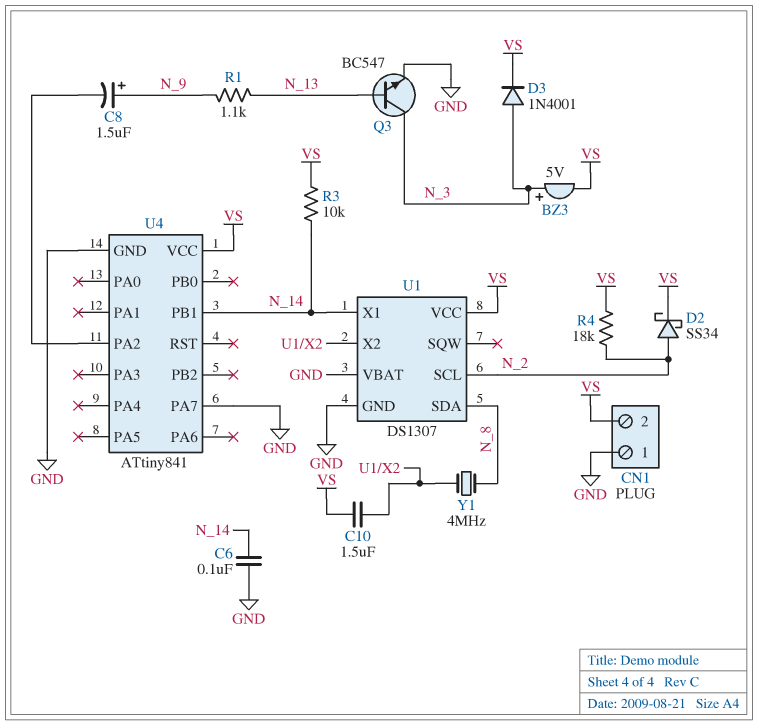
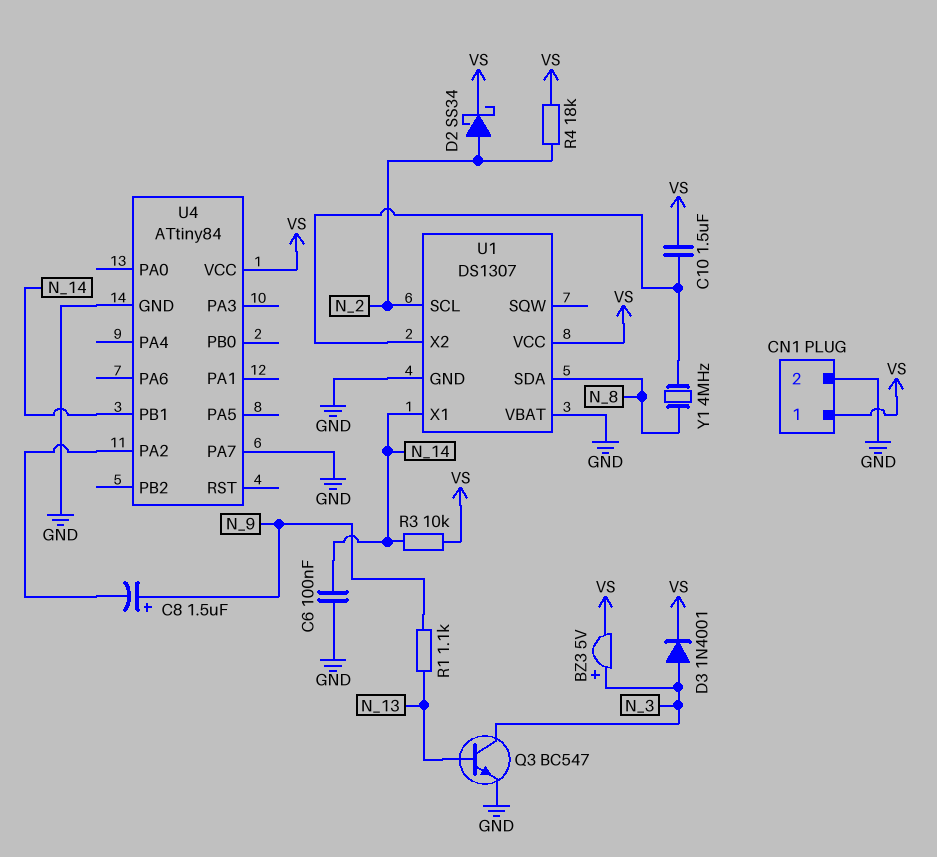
CN1 pin 1: GND -> VS
CN1 pin 2: VS -> GND
U4: ATtiny841 -> ATtiny84

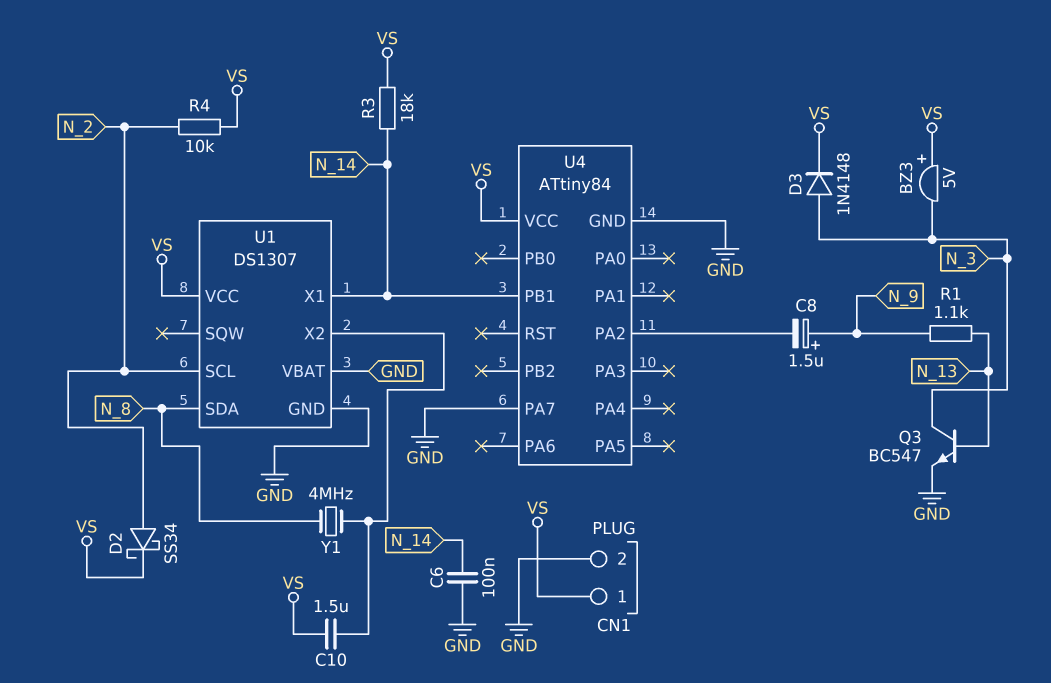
BZ3: buzzer 5V (plus N_3, minus VS) -> buzzer 5V (plus VS, minus N_3)
D3: diode 1N4001 (A N_3, K VS) -> diode 1N4148 (A N_3, K VS)
R3: 10k (N_14, VS) -> 18k (N_14, VS)
R4: 18k (N_2, VS) -> 10k (N_2, VS)

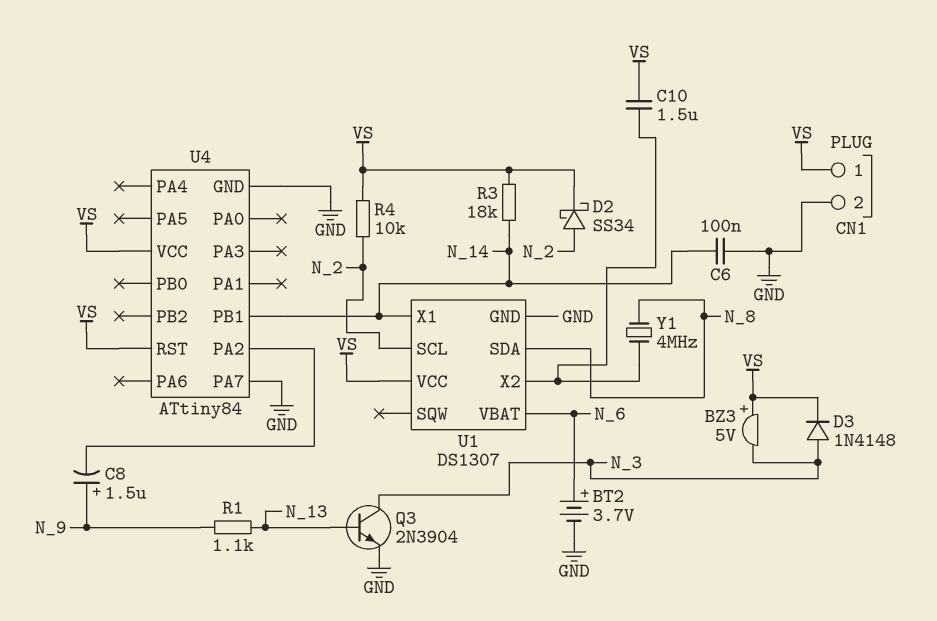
BT2: none -> 3.7V (plus N_6, minus GND)
Q3: NPN BC547 (B N_13, C N_3, E GND) -> NPN 2N3904 (B N_13, C N_3, E GND)
U1 pin VBAT: GND -> N_6
U4 pin RST: none -> VS

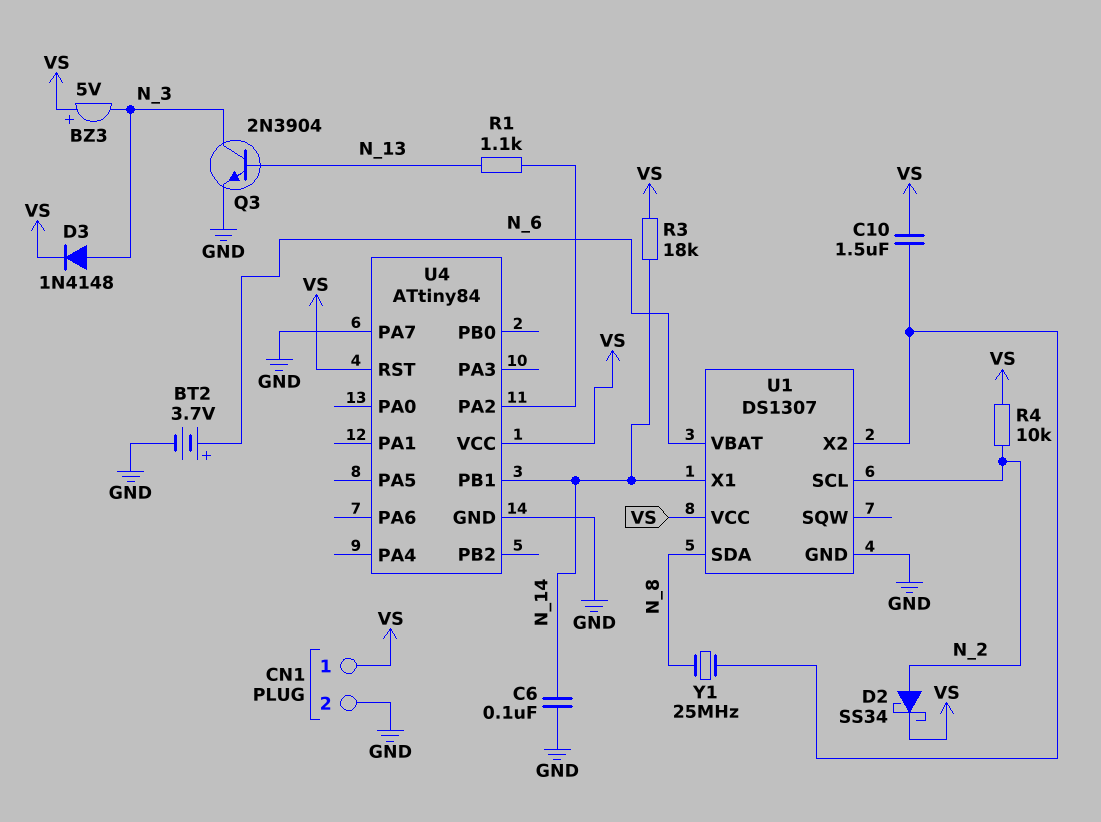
C8: 1.5uF (plus N_9, minus U4/PA2) -> none
R1: 1.1k (N_9, N_13) -> 1.1k (N_13, U4/PA2)
Y1: 4MHz (N_8, U1/X2) -> 25MHz (N_8, U1/X2)

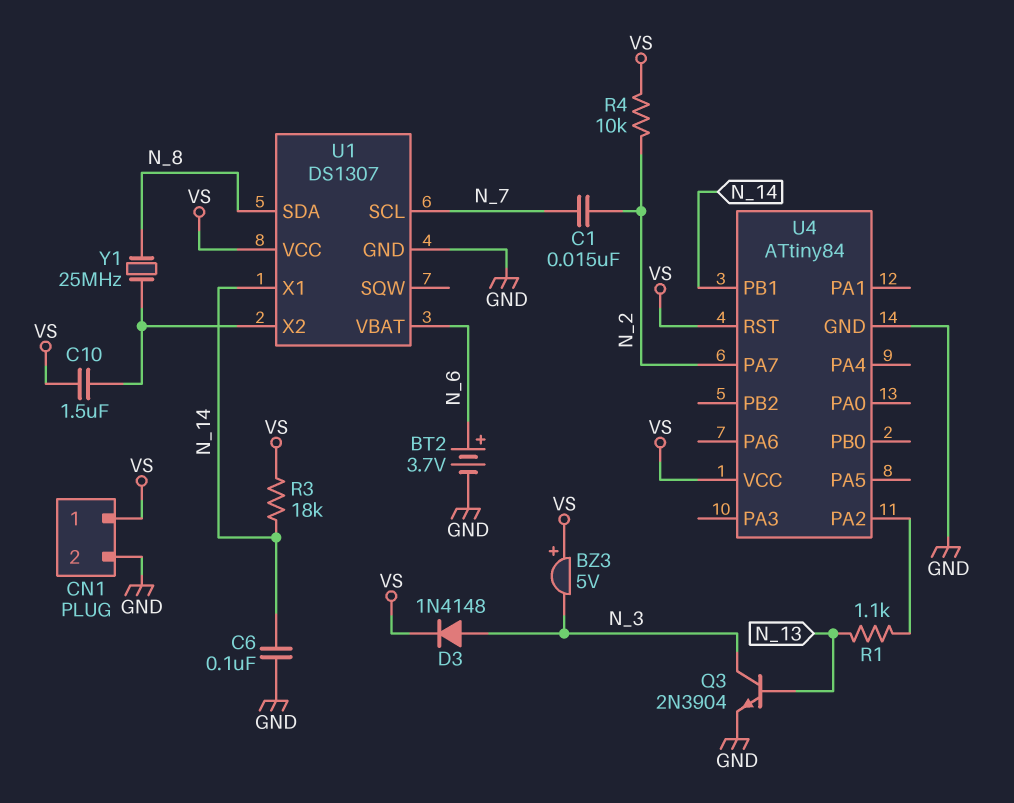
C1: none -> 15nF (N_2, N_7)
D2: schottky SS34 (A N_2, K VS) -> none
U1 pin SCL: N_2 -> N_7
U4 pin PA7: GND -> N_2

